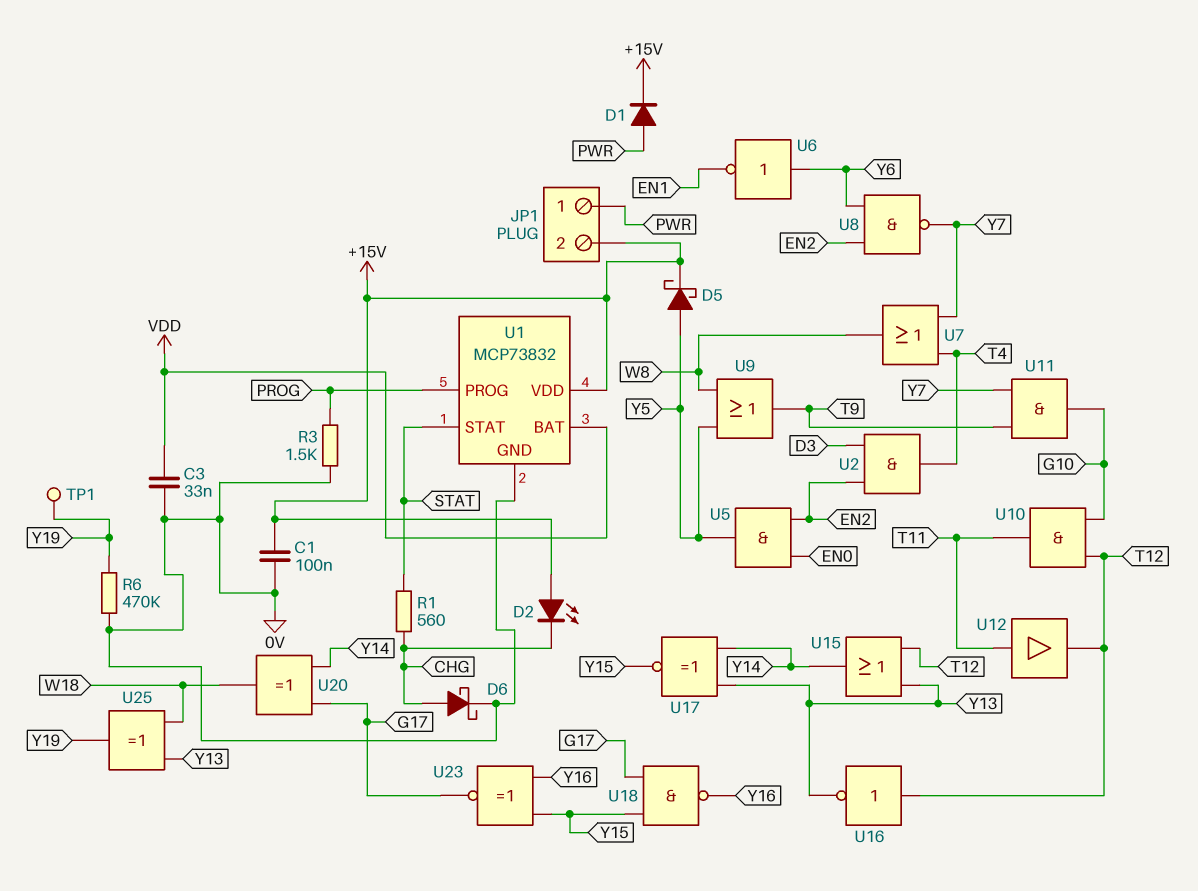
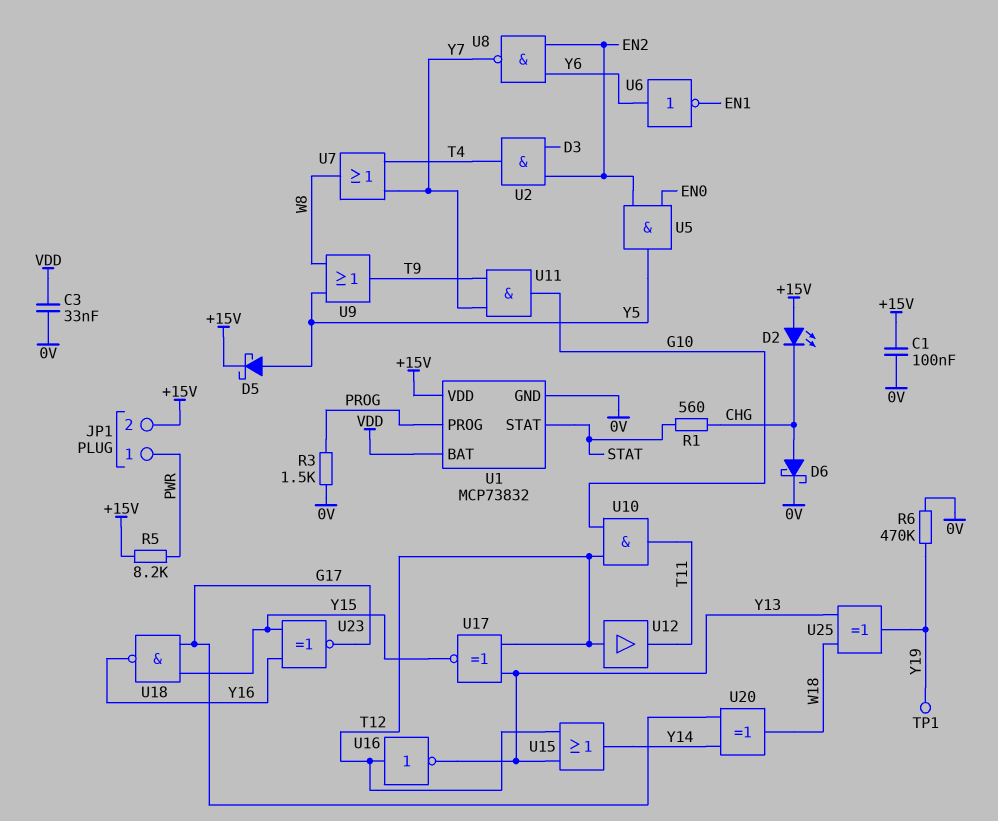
D1: diode (A PWR, K +15V) -> none
R5: none -> 8.2k (+15V, PWR)
U12: buffer (in T11, out T12) -> buffer (in T12, out T11)
U17: XNOR (in Y13, in Y14, out Y15) -> XNOR (in T12, in Y13, out Y15)

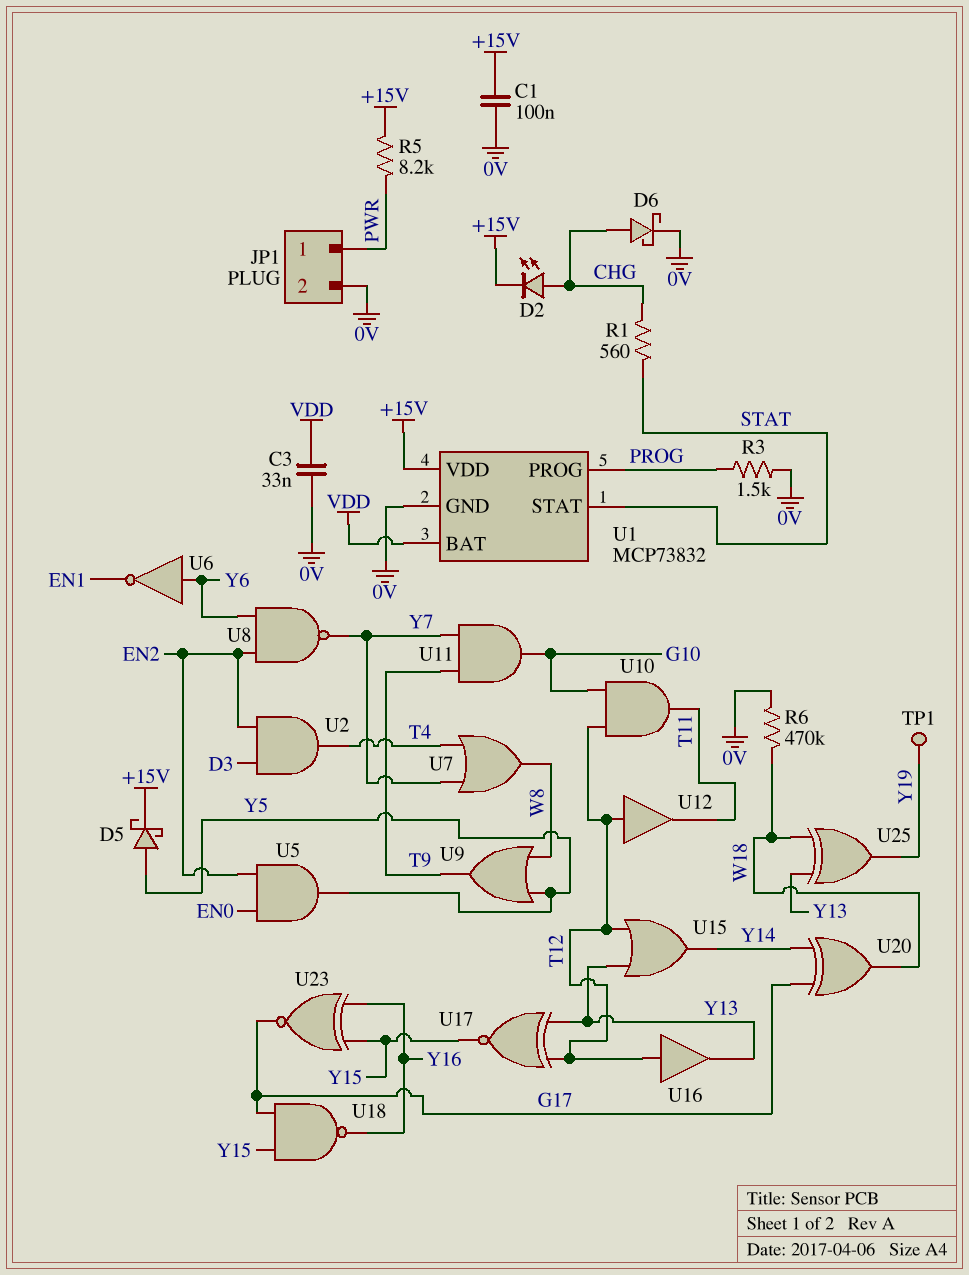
D2: LED (A +15V, K CHG) -> LED (A CHG, K +15V)
JP1 pin 2: +15V -> 0V
R6: 470k (0V, Y19) -> 470k (0V, W18)
U16: NOT (in T12, out Y13) -> buffer (in T12, out Y13)

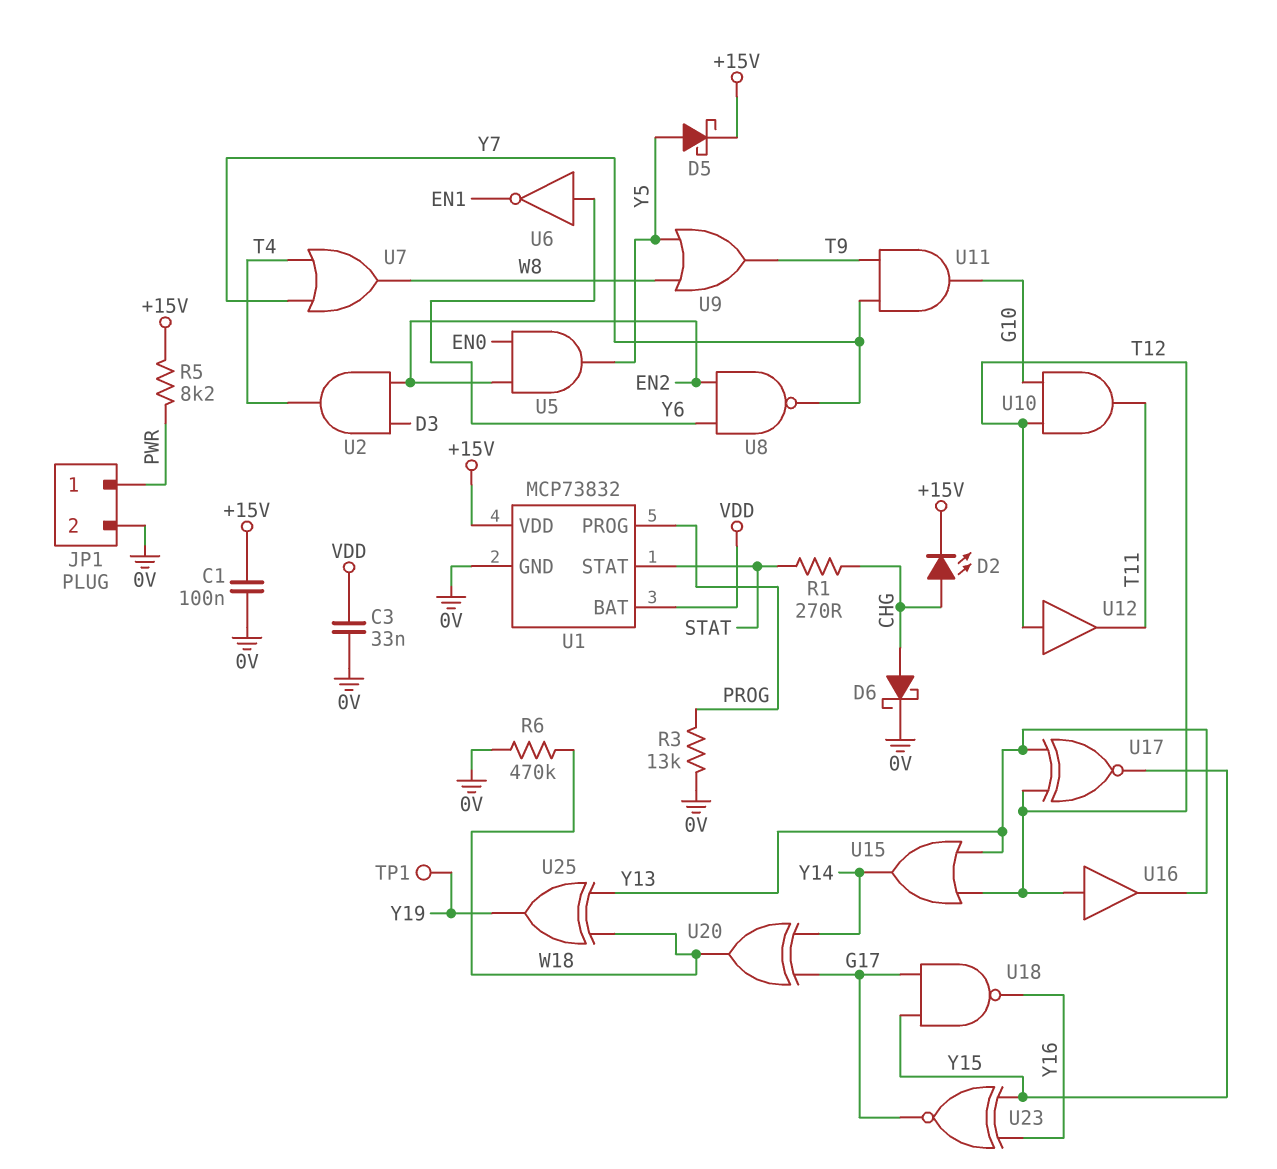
R1: 560 (CHG, STAT) -> 270 (CHG, STAT)
R3: 1.5k (0V, PROG) -> 13k (0V, PROG)

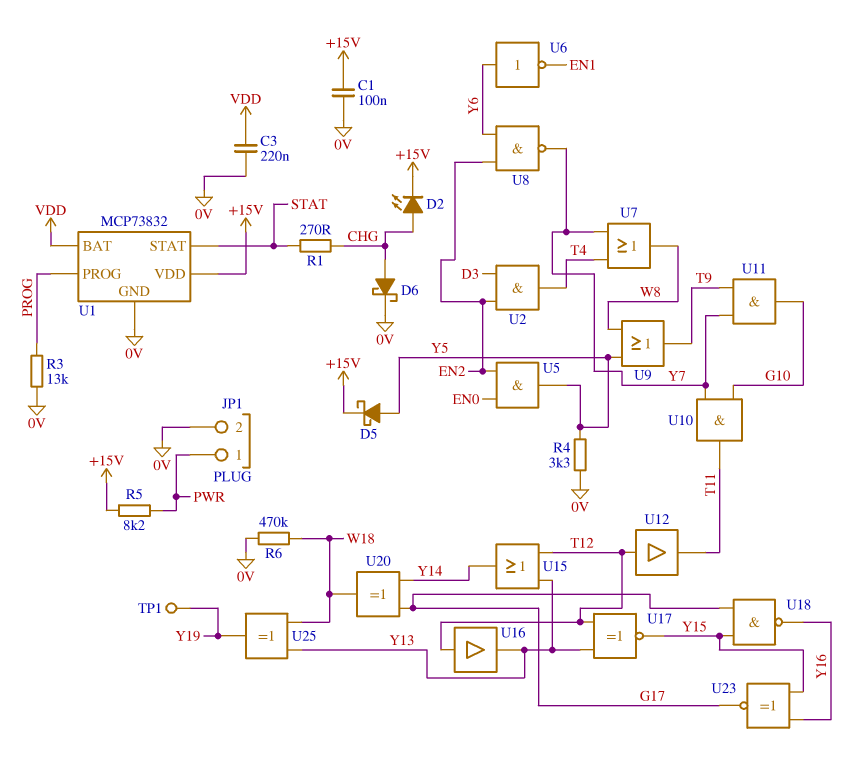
C3: 33nF (0V, VDD) -> 220nF (0V, VDD)
R4: none -> 3.3k (0V, Y5)
U10: AND (in G10, in T12, out T11) -> AND (in G10, in Y7, out T11)

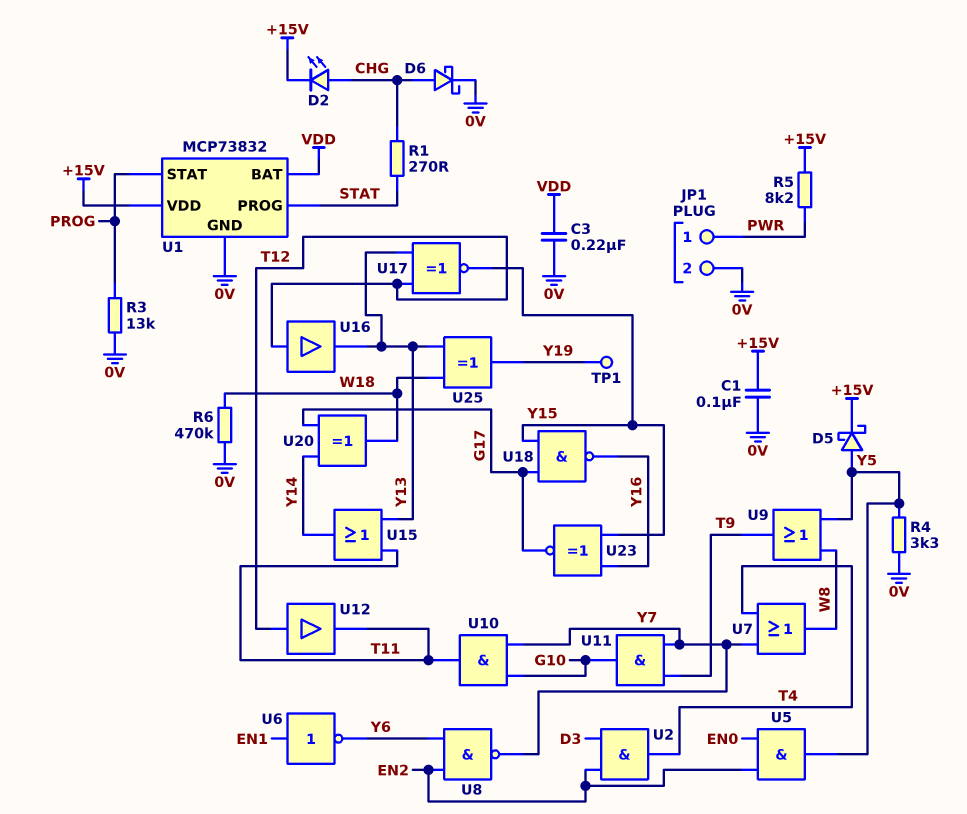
U1 pin PROG: PROG -> STAT
U1 pin STAT: STAT -> PROG
U6: NOT (in Y6, out EN1) -> NOT (in EN1, out Y6)
U15: OR (in T12, in Y13, out Y14) -> OR (in T11, in Y13, out Y14)

